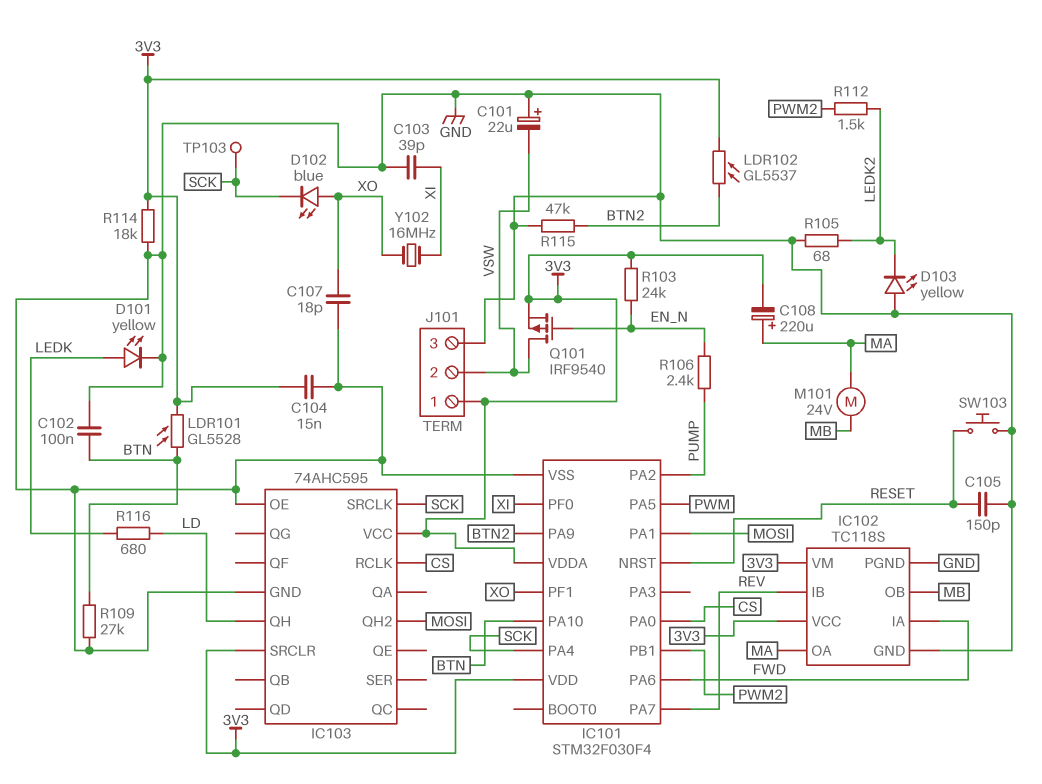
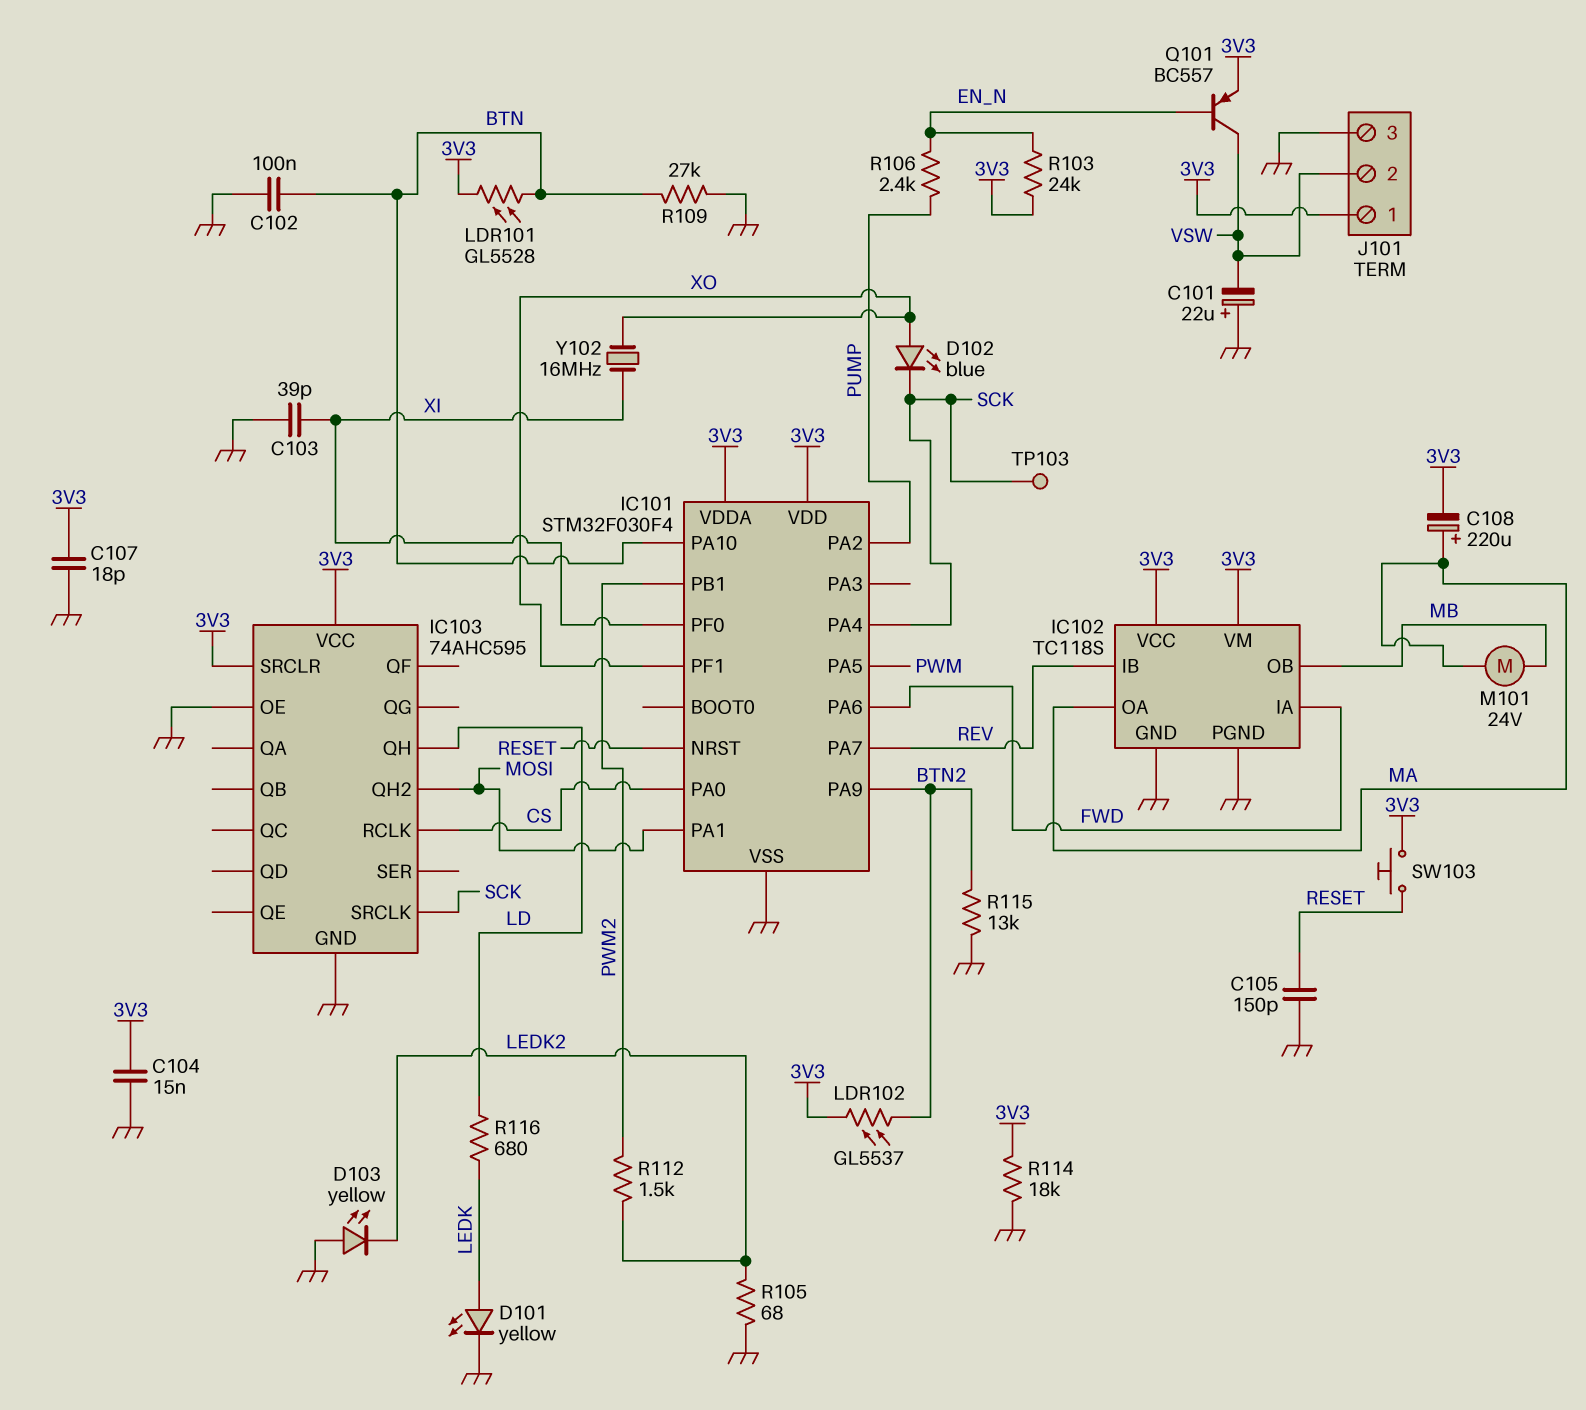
C107: 18pF (GND, XO) -> 18pF (3V3, GND)
Q101: PMOS IRF9540 (G EN_N, D VSW, S 3V3) -> PNP BC557 (B EN_N, C VSW, E 3V3)
R115: 47k (BTN2, GND) -> 13k (BTN2, GND)
SW103: button (GND, RESET) -> button (3V3, RESET)

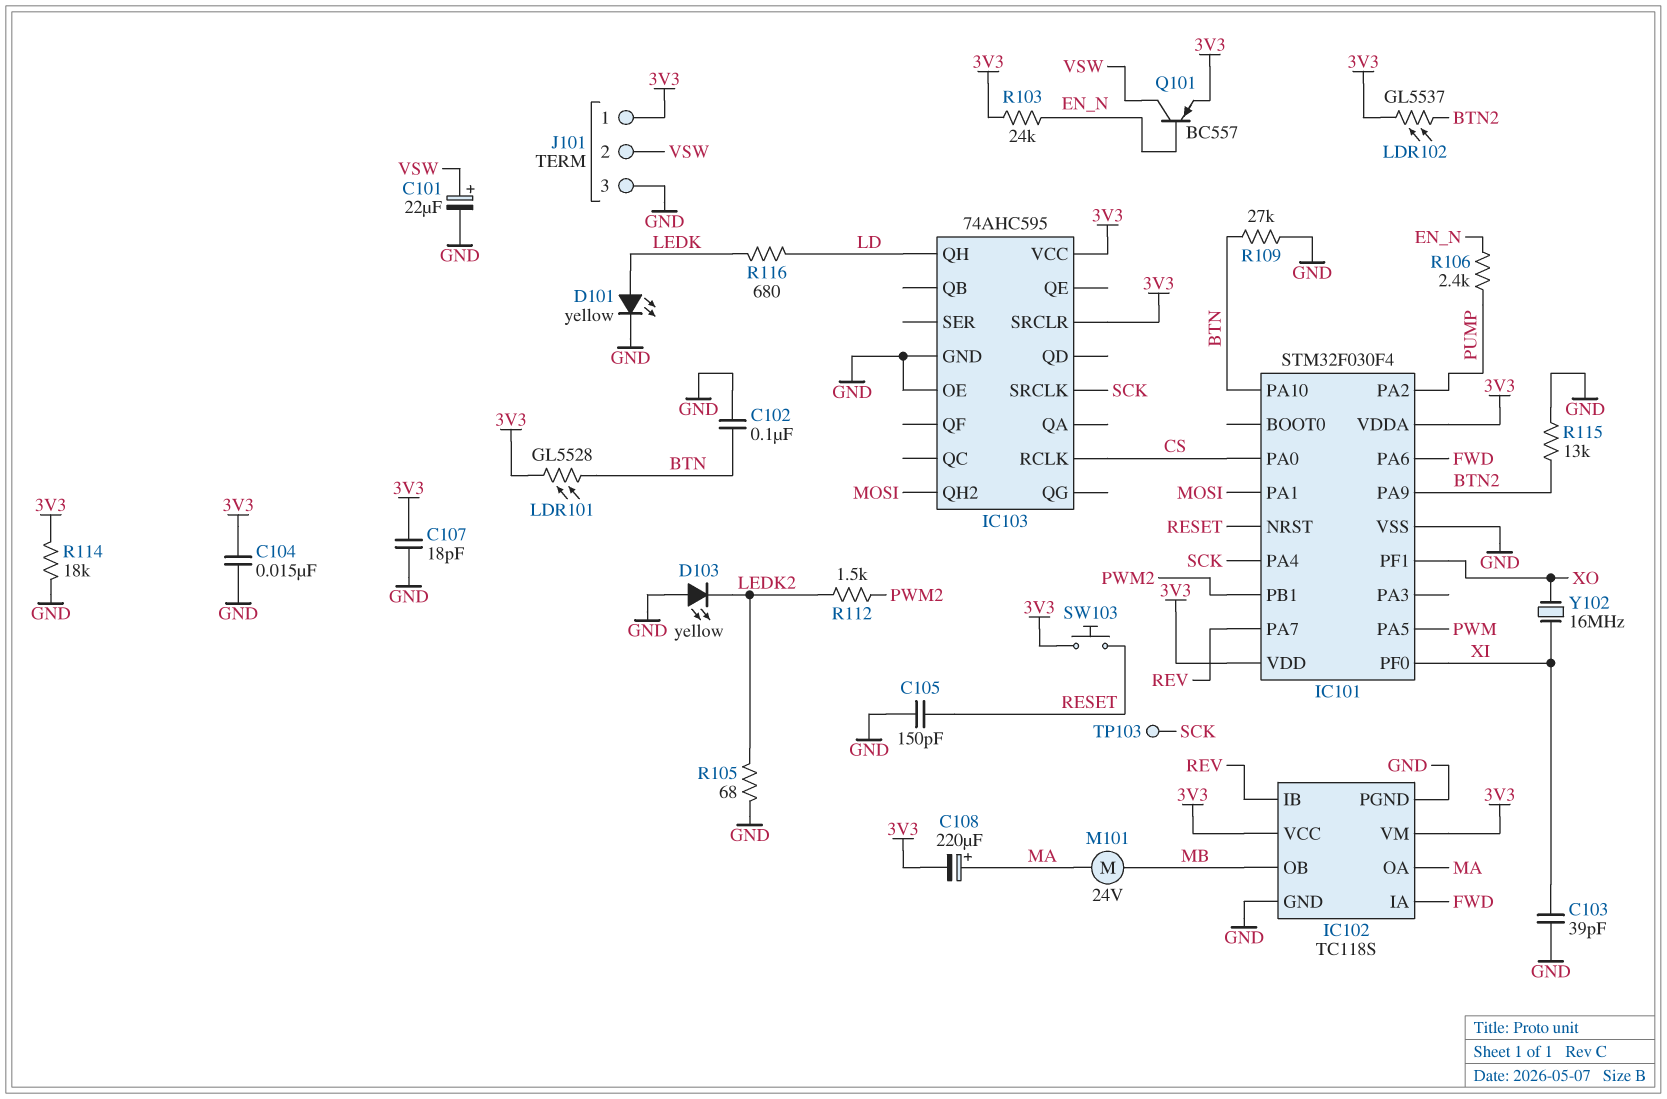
C101: 22uF (plus GND, minus VSW) -> 22uF (plus VSW, minus GND)
D102: LED blue (A XO, K SCK) -> none

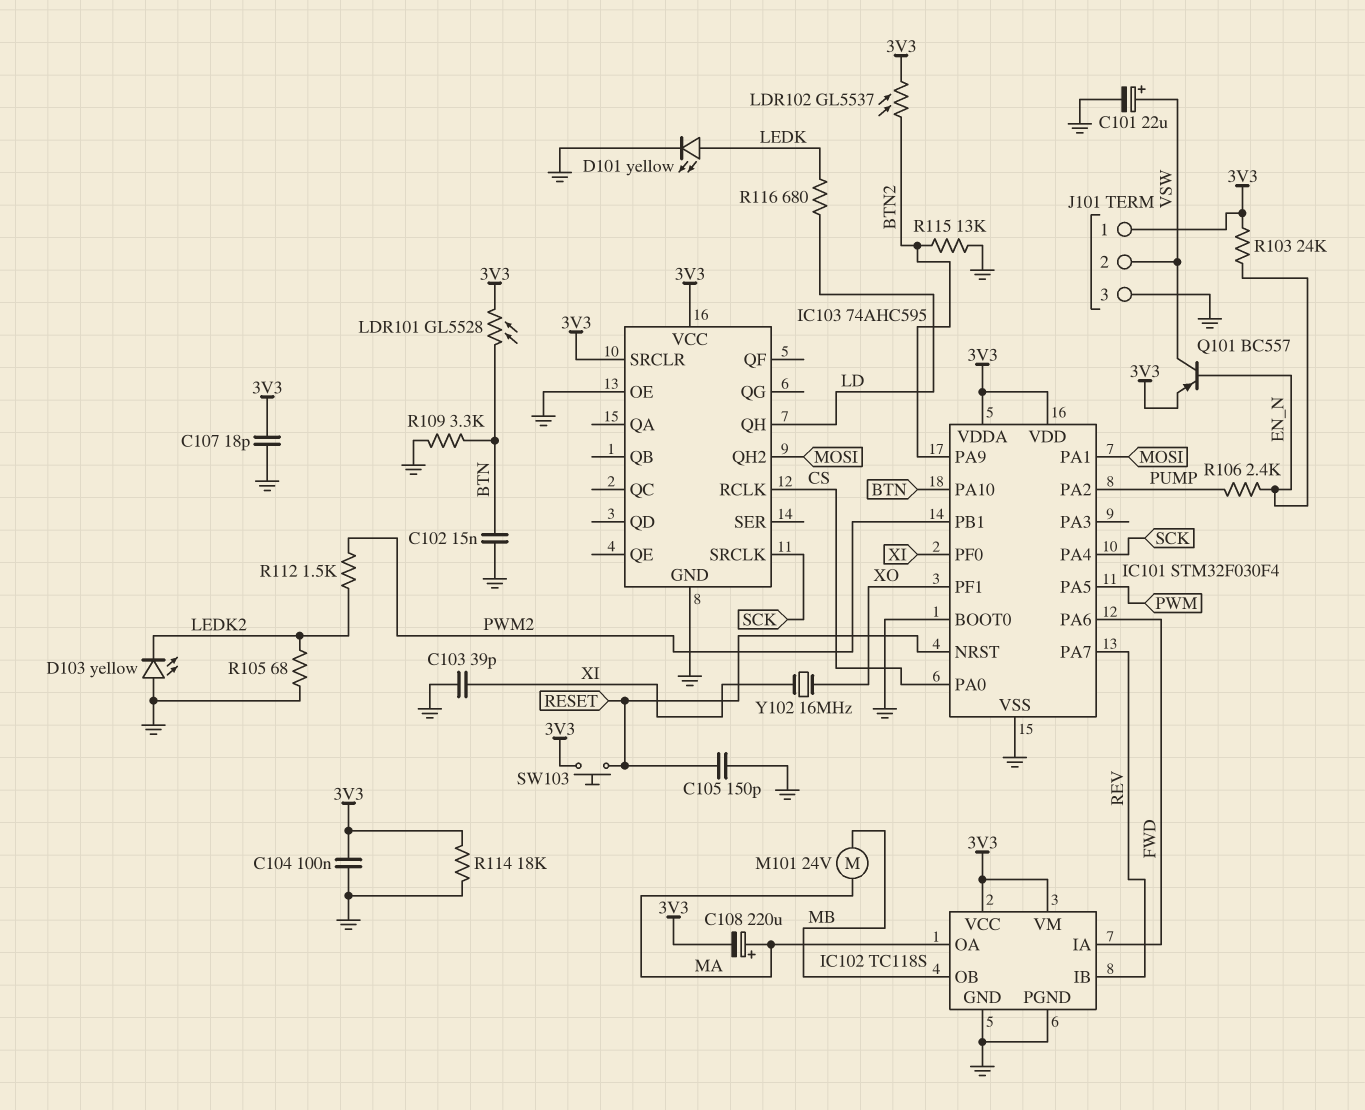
C102: 100nF (BTN, GND) -> 15nF (BTN, GND)
C104: 15nF (3V3, GND) -> 100nF (3V3, GND)
IC101 pin BOOT0: none -> GND
R109: 27k (BTN, GND) -> 3.3k (BTN, GND)
TP103: test point (SCK) -> none

